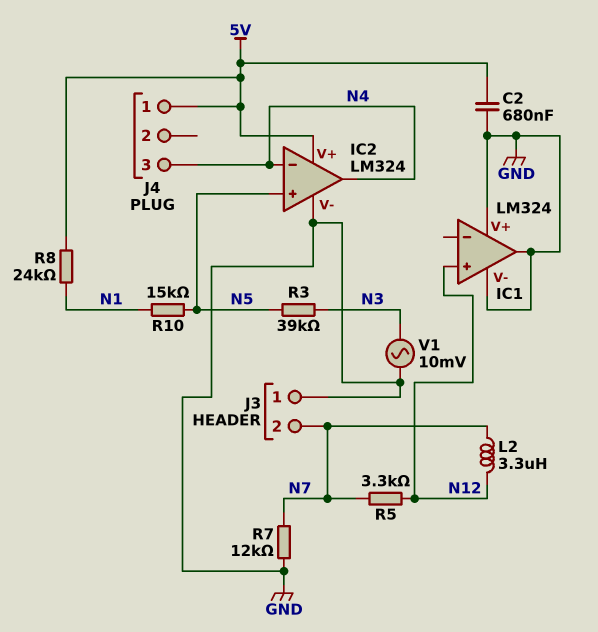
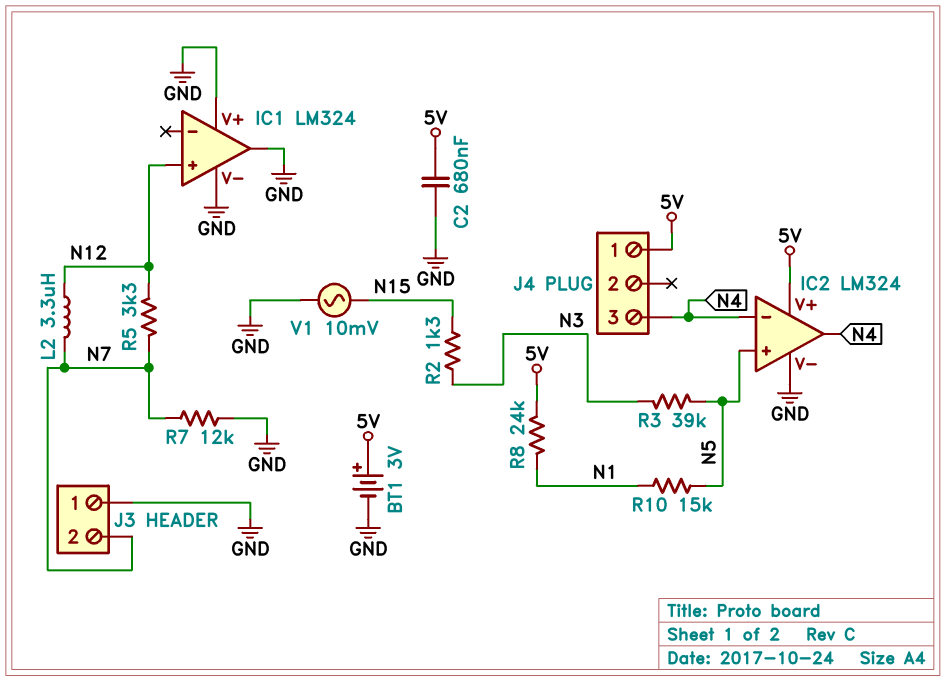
BT1: none -> 3V (plus 5V, minus GND)
R2: none -> 1.3k (N3, N15)
V1: AC 10mV (GND, N3) -> AC 10mV (GND, N15)

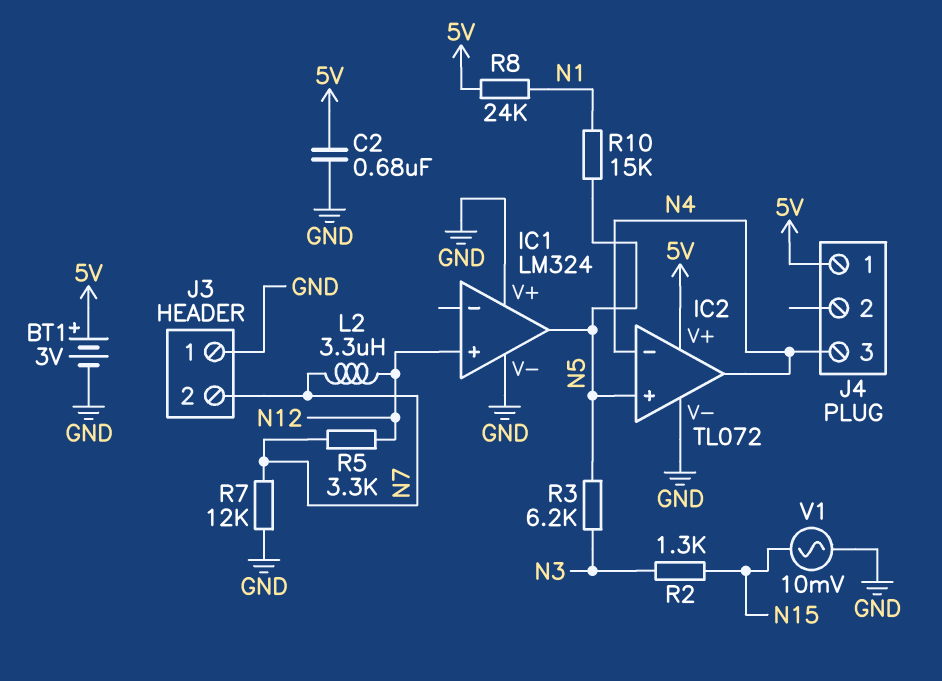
IC1 pin out: GND -> N5
IC2: LM324 -> TL072
R3: 39k (N3, N5) -> 6.2k (N3, N5)

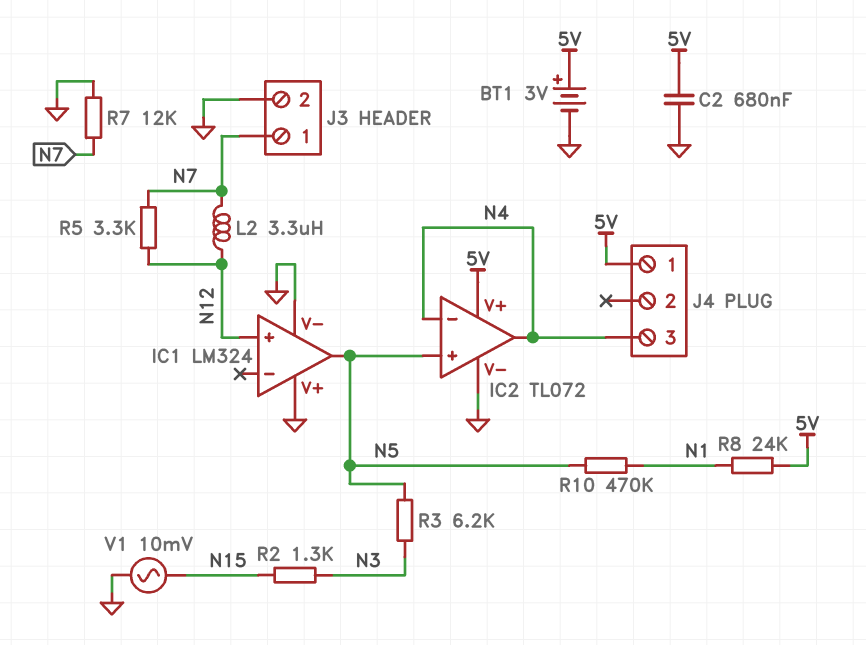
J3 pin 1: GND -> N7
J3 pin 2: N7 -> GND
R10: 15k (N1, N5) -> 470k (N1, N5)

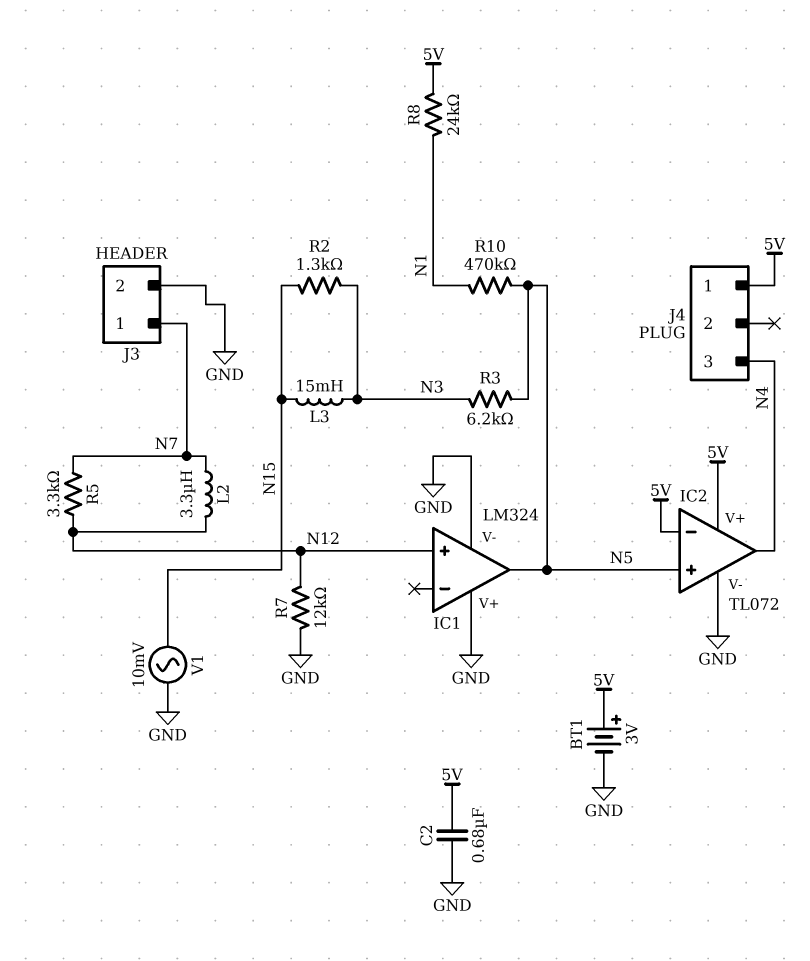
IC2 pin in-: N4 -> 5V
L3: none -> 15mH (N3, N15)
R7: 12k (GND, N7) -> 12k (GND, N12)

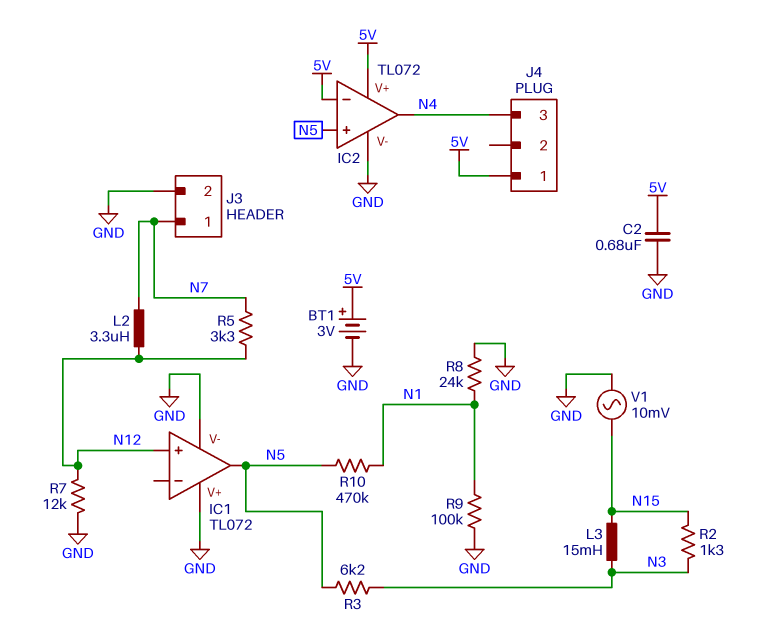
IC1: LM324 -> TL072
R8: 24k (5V, N1) -> 24k (GND, N1)
R9: none -> 100k (GND, N1)

